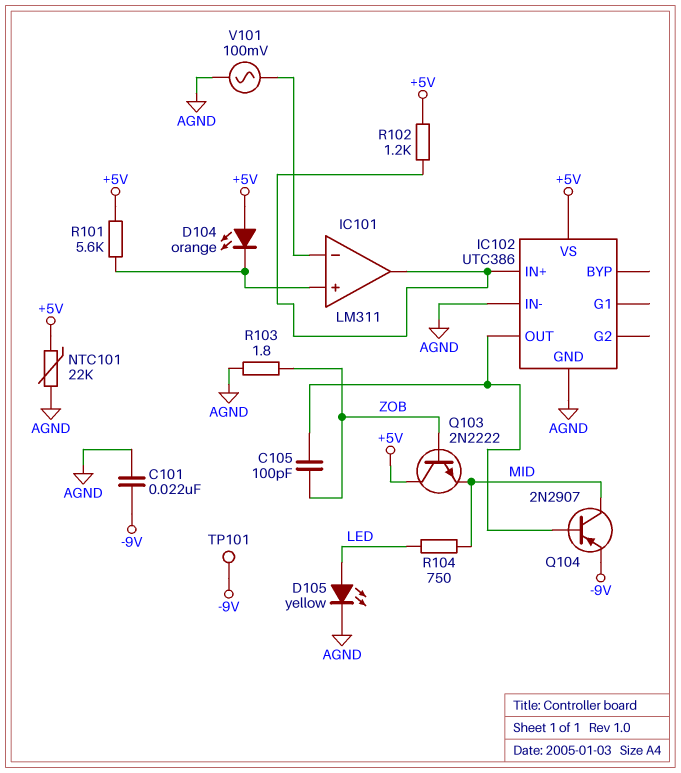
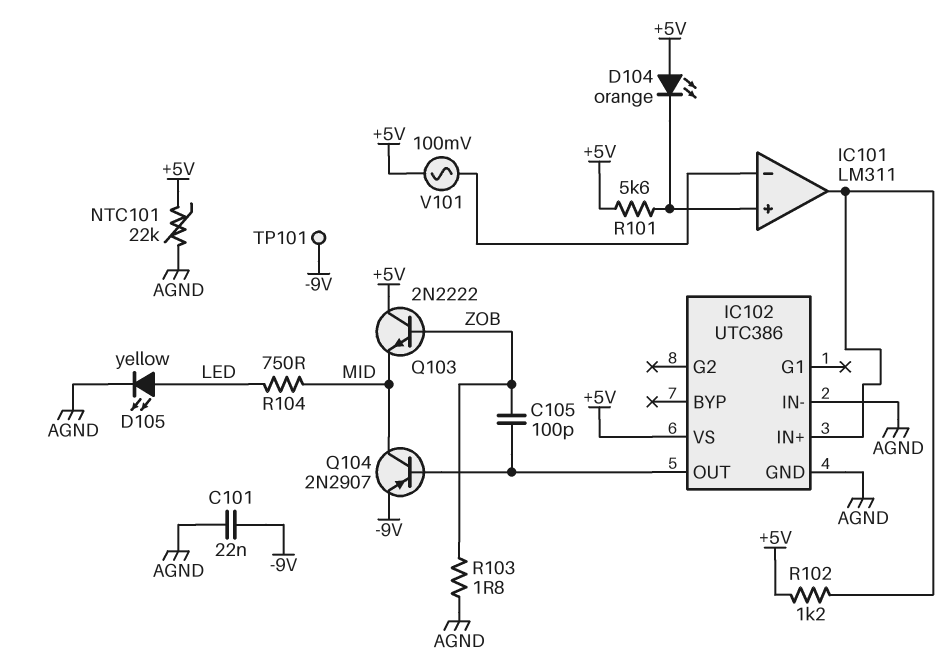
V101: AC 100mV (AGND, IC101/in-) -> AC 100mV (+5V, IC101/in-)

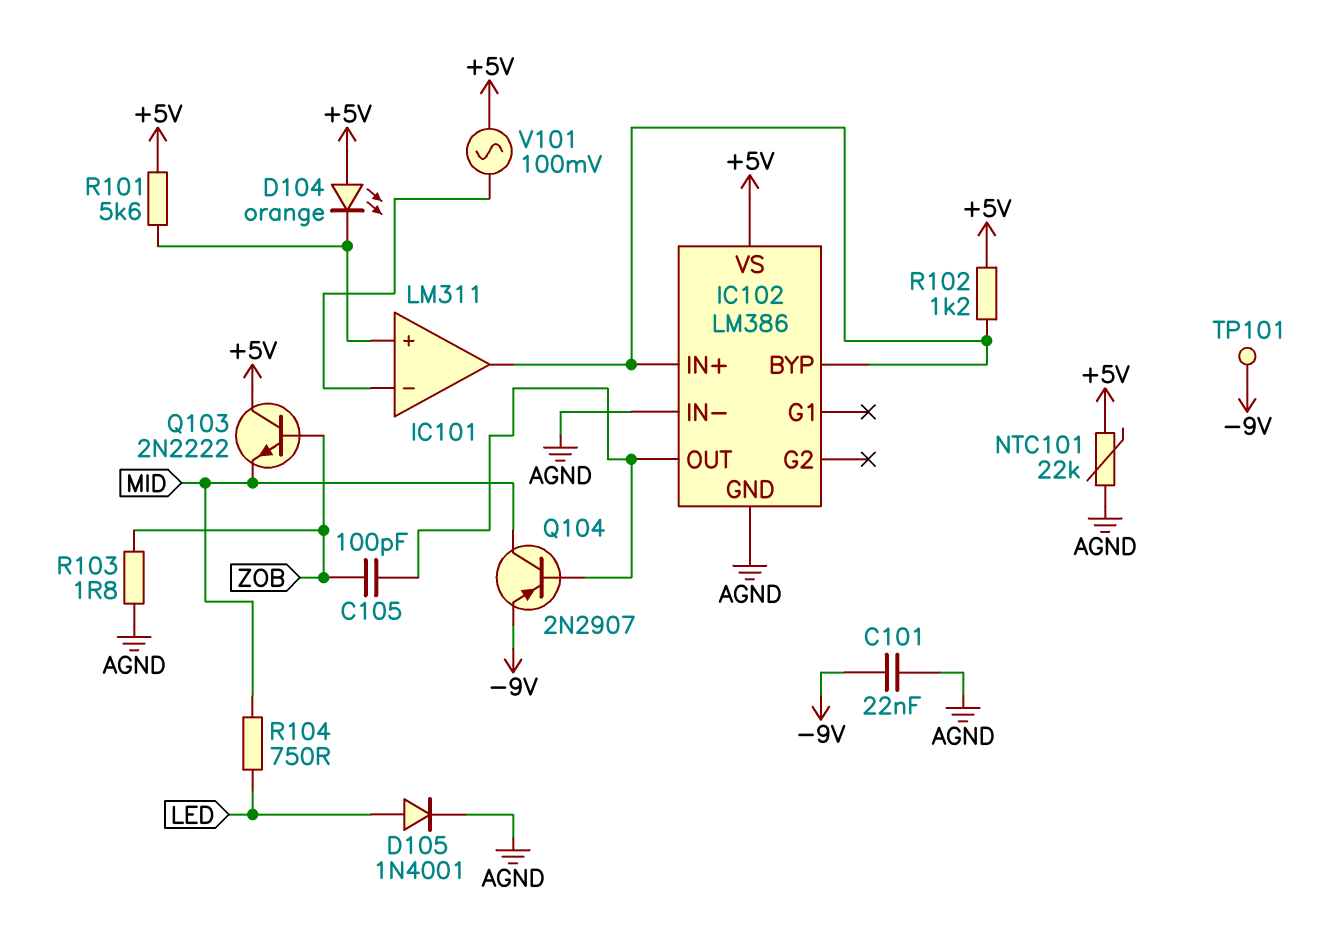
D105: LED yellow (A LED, K AGND) -> diode 1N4001 (A LED, K AGND)
IC102: UTC386 -> LM386
IC102 pin BYP: none -> IC101/out

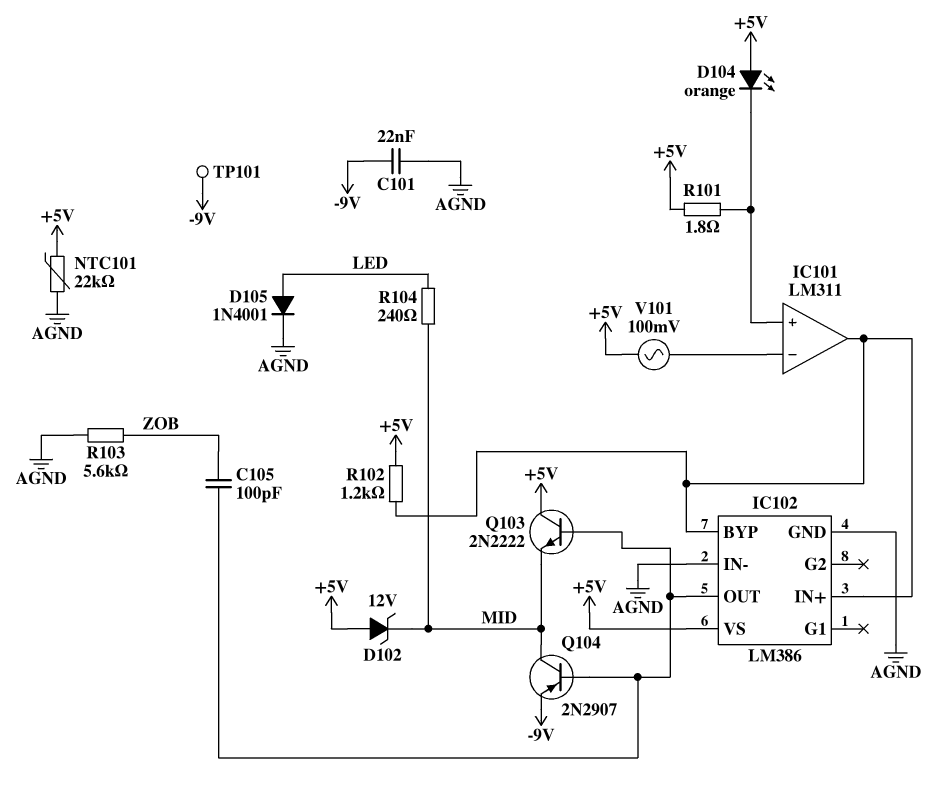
D102: none -> zener 12V (A +5V, K MID)
Q103: NPN 2N2222 (B ZOB, C +5V, E MID) -> NPN 2N2222 (B IC102/OUT, C +5V, E MID)
R101: 5.6k (+5V, IC101/in+) -> 1.8 (+5V, IC101/in+)
R103: 1.8 (AGND, ZOB) -> 5.6k (AGND, ZOB)
R104: 750 (LED, MID) -> 240 (LED, MID)

